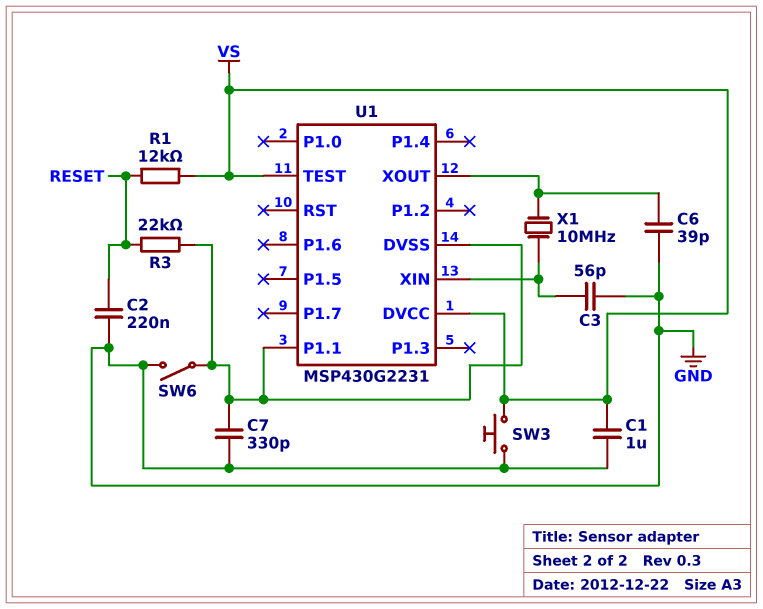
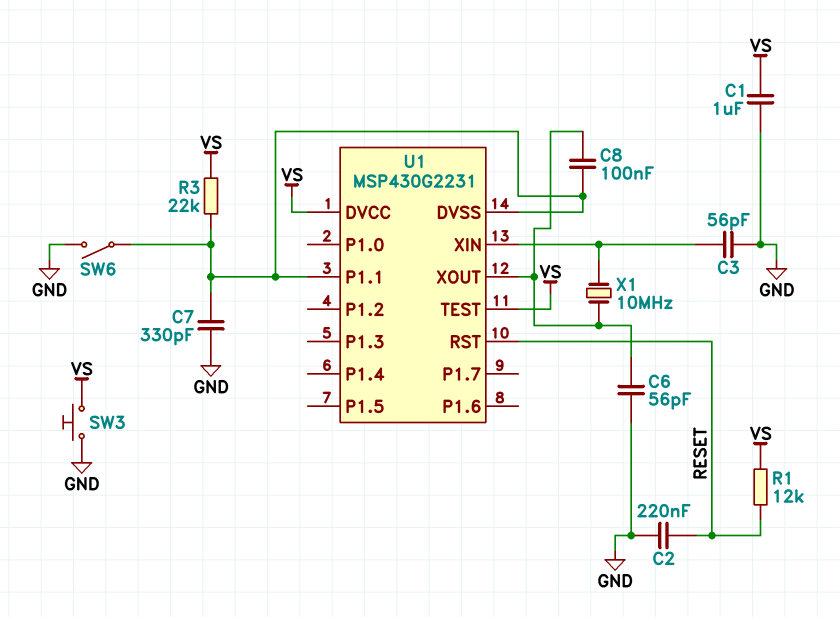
C6: 39pF (GND, U1/XOUT) -> 56pF (GND, U1/XOUT)
C8: none -> 100nF (U1/DVSS, U1/XOUT)
R3: 22k (RESET, U1/DVSS) -> 22k (U1/DVSS, VS)
U1 pin RST: none -> RESET

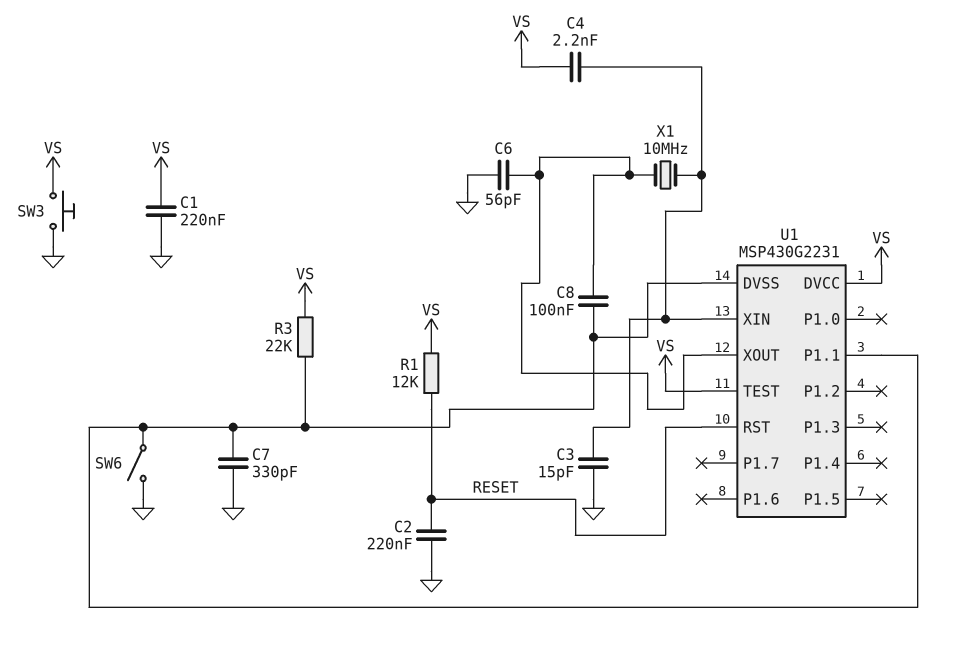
C1: 1uF (GND, VS) -> 220nF (GND, VS)
C3: 56pF (GND, U1/XIN) -> 15pF (GND, U1/XIN)
C4: none -> 2.2nF (U1/XIN, VS)

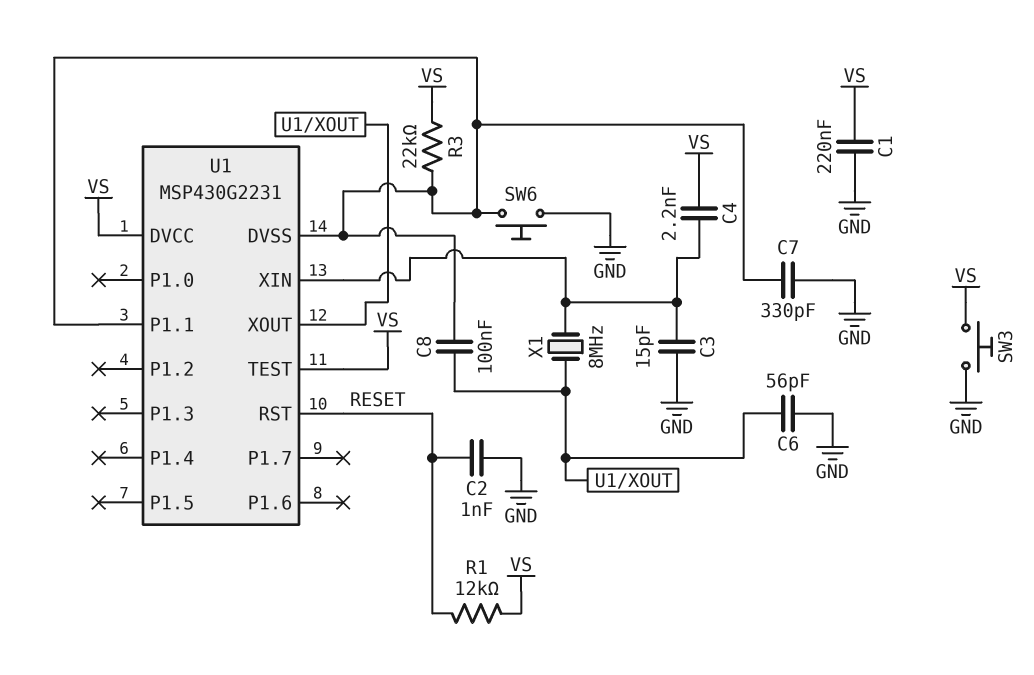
C2: 220nF (GND, RESET) -> 1nF (GND, RESET)
SW6: switch (GND, U1/DVSS) -> button (GND, U1/DVSS)
X1: 10MHz (U1/XIN, U1/XOUT) -> 8MHz (U1/XIN, U1/XOUT)

